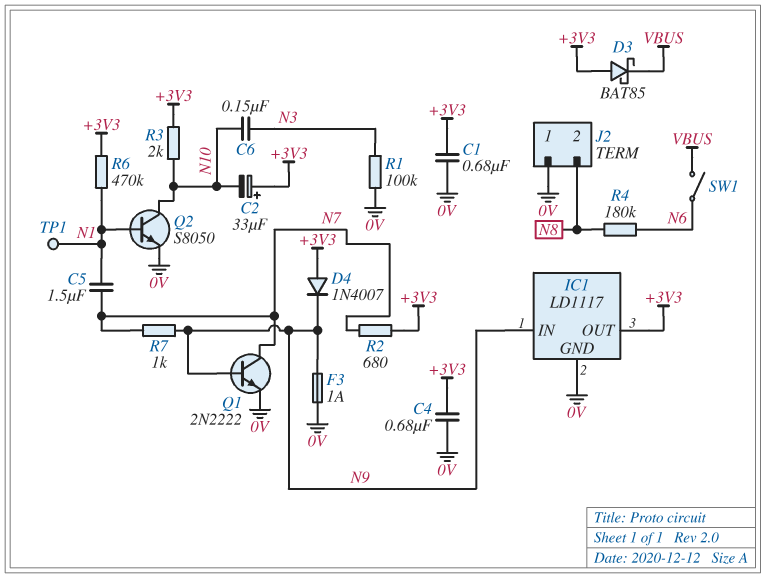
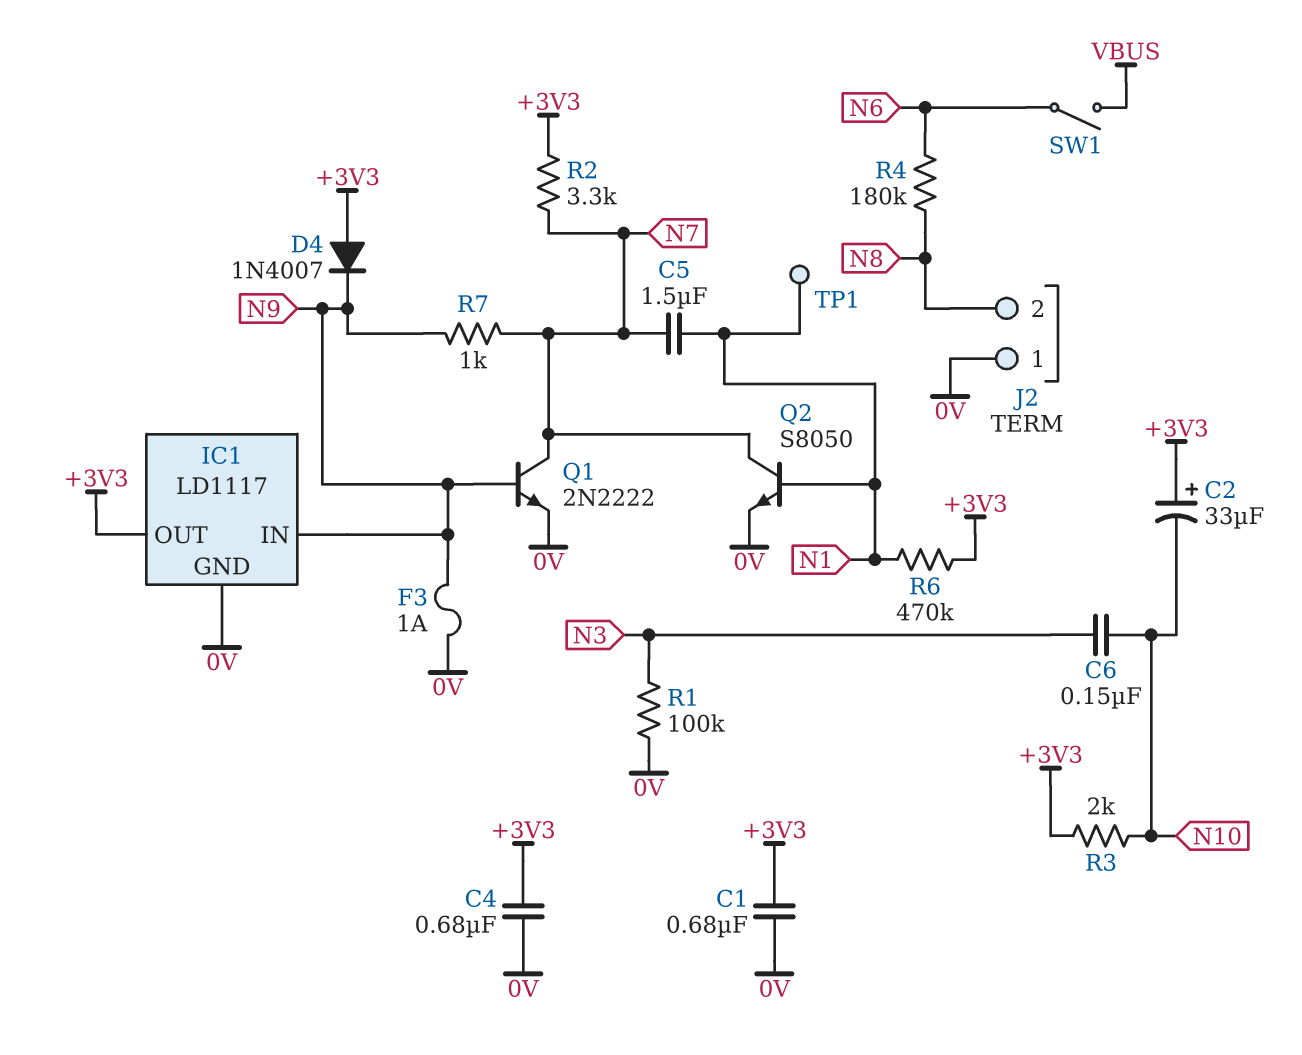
D3: schottky BAT85 (A +3V3, K VBUS) -> none
Q2: NPN S8050 (B N1, C N10, E 0V) -> NPN S8050 (B N1, C N7, E 0V)
R2: 680 (+3V3, N7) -> 3.3k (+3V3, N7)

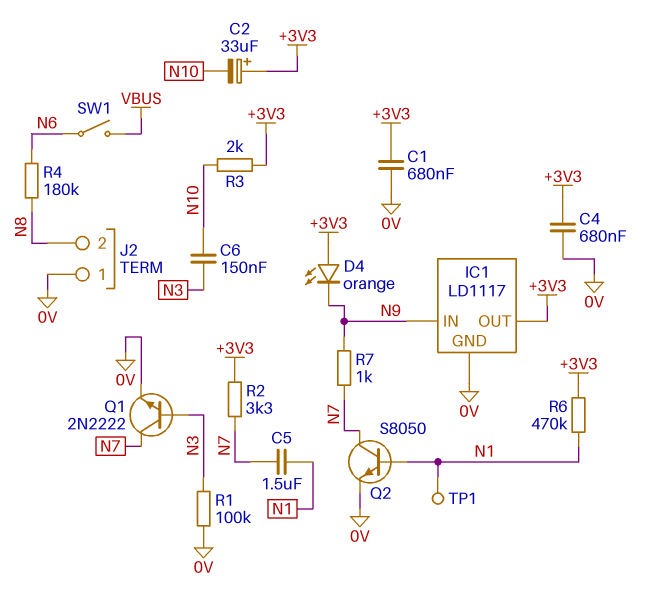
D4: diode 1N4007 (A +3V3, K N9) -> LED orange (A +3V3, K N9)
F3: 1A (0V, N9) -> none
Q1: NPN 2N2222 (B N9, C N7, E 0V) -> NPN 2N2222 (B N3, C N7, E 0V)

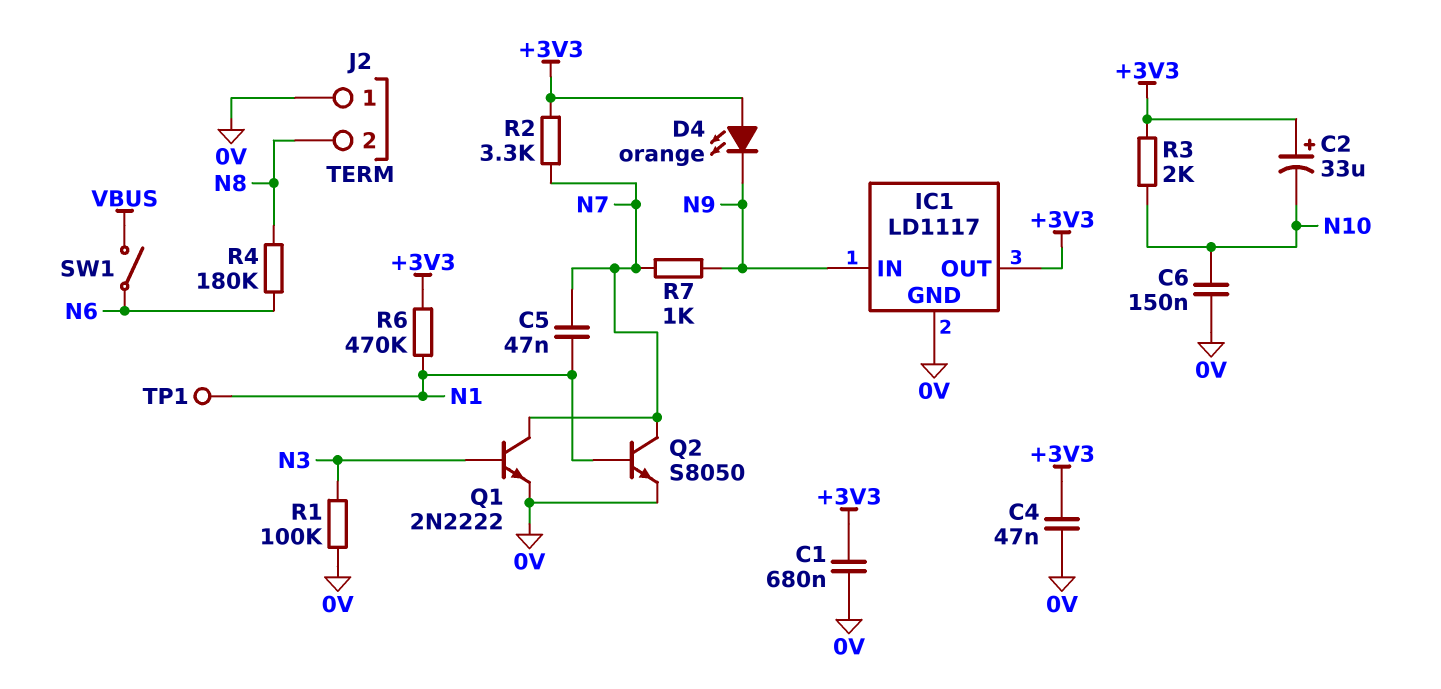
C4: 680nF (+3V3, 0V) -> 47nF (+3V3, 0V)
C5: 1.5uF (N1, N7) -> 47nF (N1, N7)
C6: 150nF (N3, N10) -> 150nF (0V, N10)

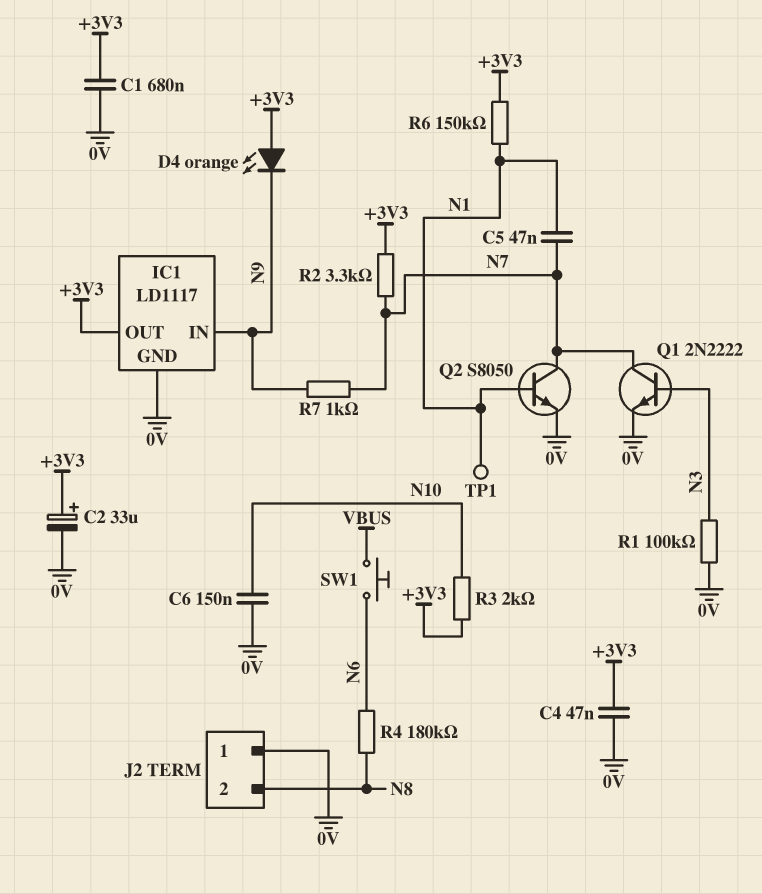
C2: 33uF (plus +3V3, minus N10) -> 33uF (plus +3V3, minus 0V)
R6: 470k (+3V3, N1) -> 150k (+3V3, N1)
SW1: switch (N6, VBUS) -> button (N6, VBUS)

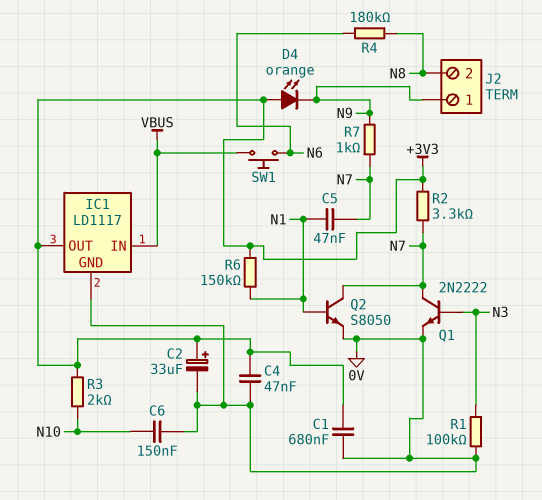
IC1 pin IN: N9 -> VBUS
J2 pin 1: 0V -> N9
TP1: test point (N1) -> none

